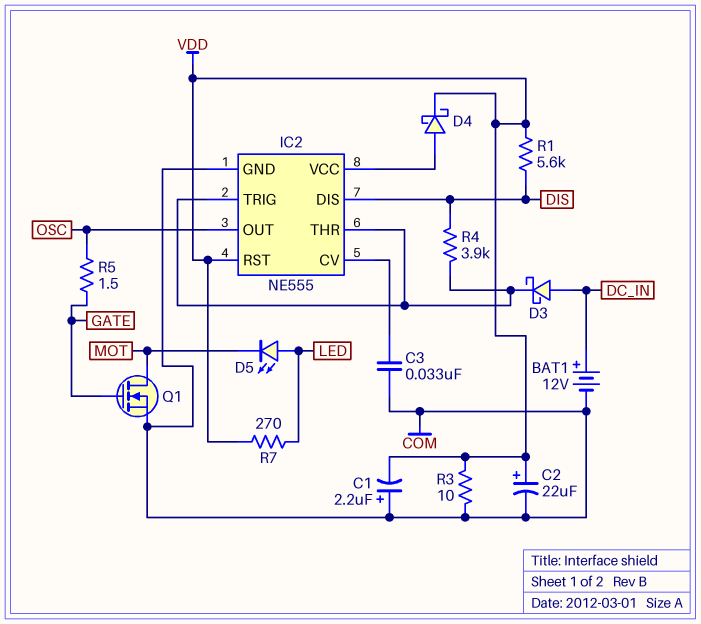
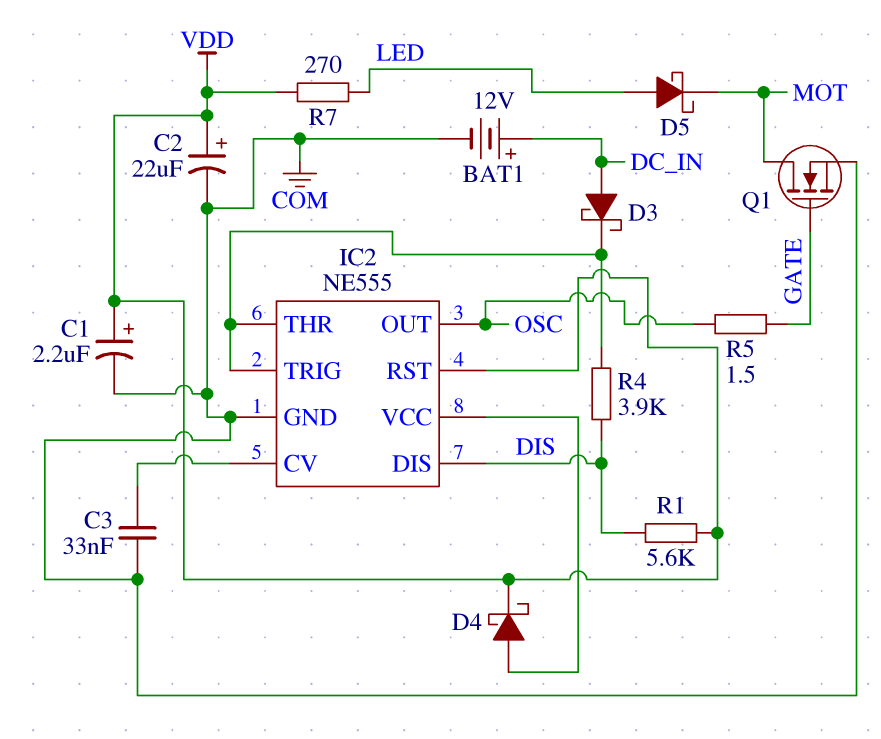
C1: 2.2uF (plus COM, minus VDD) -> 2.2uF (plus VDD, minus COM)
D5: LED (A LED, K MOT) -> schottky (A LED, K MOT)
R3: 10 (COM, VDD) -> none

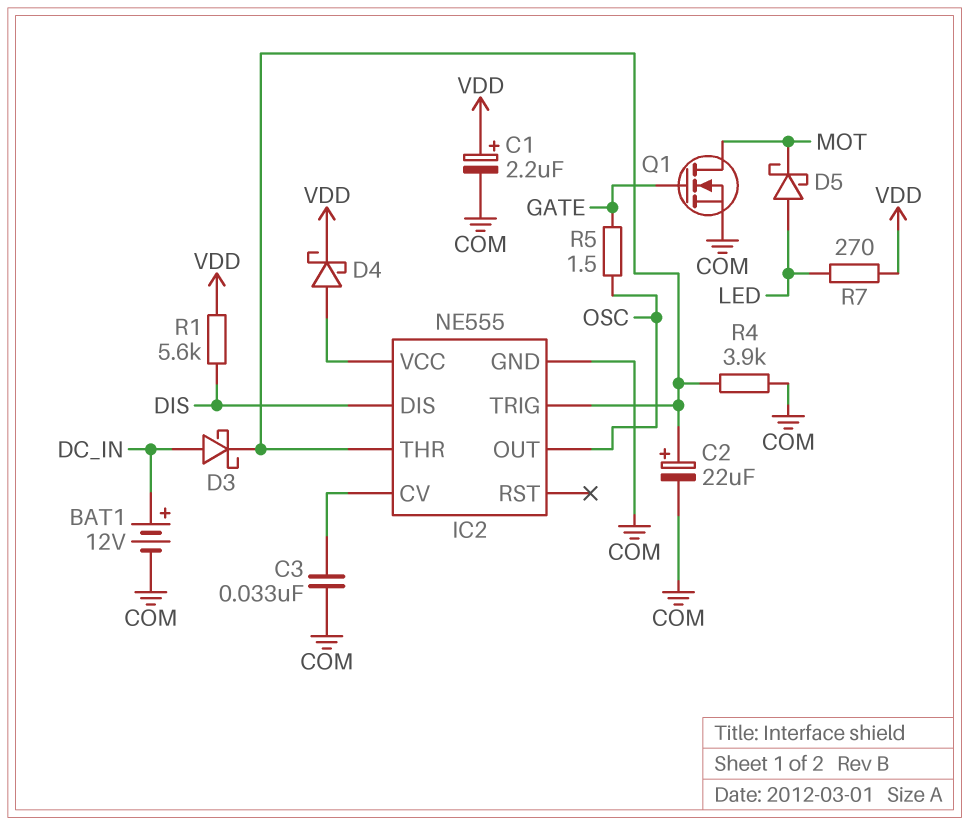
C2: 22uF (plus VDD, minus COM) -> 22uF (plus IC2/THR, minus COM)
IC2 pin RST: VDD -> none
R4: 3.9k (DIS, IC2/THR) -> 3.9k (COM, IC2/THR)

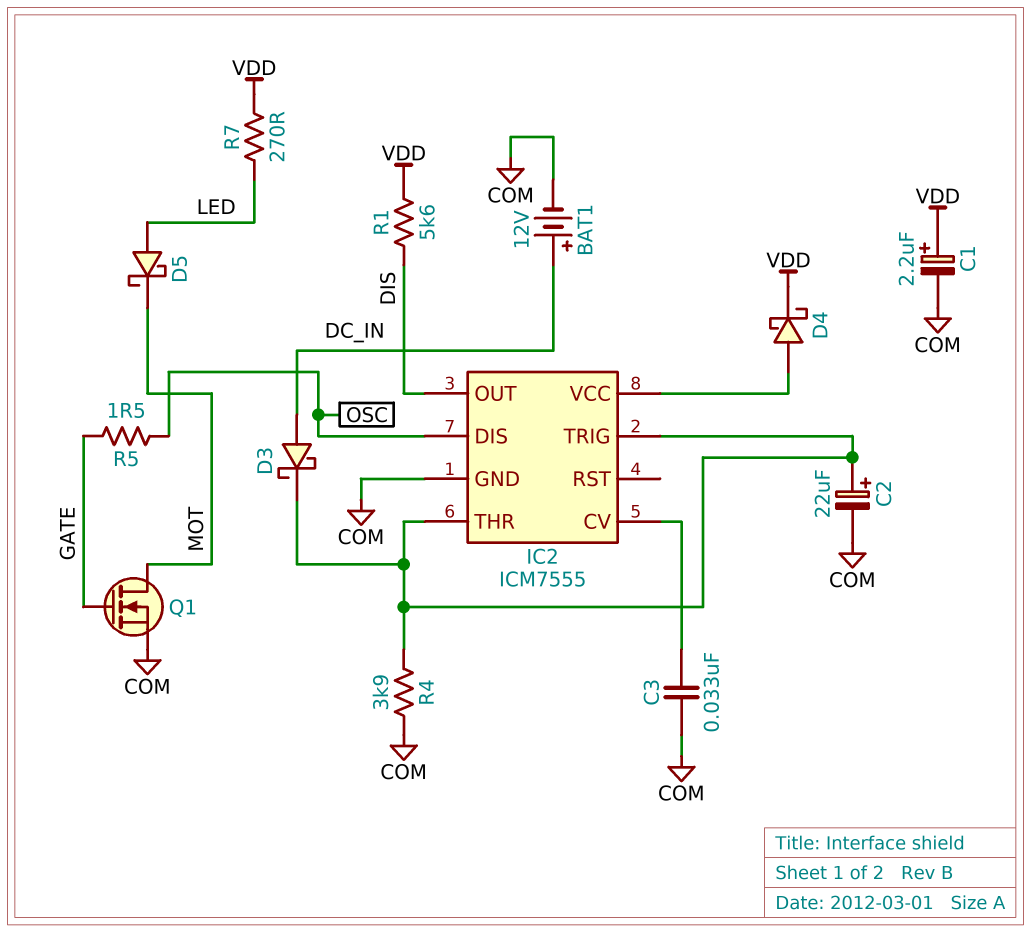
IC2: NE555 -> ICM7555
IC2 pin DIS: DIS -> OSC
IC2 pin OUT: OSC -> DIS

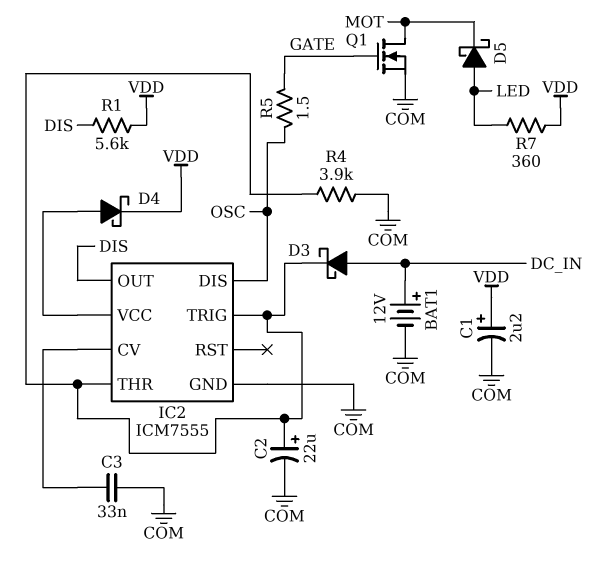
R7: 270 (LED, VDD) -> 360 (LED, VDD)

